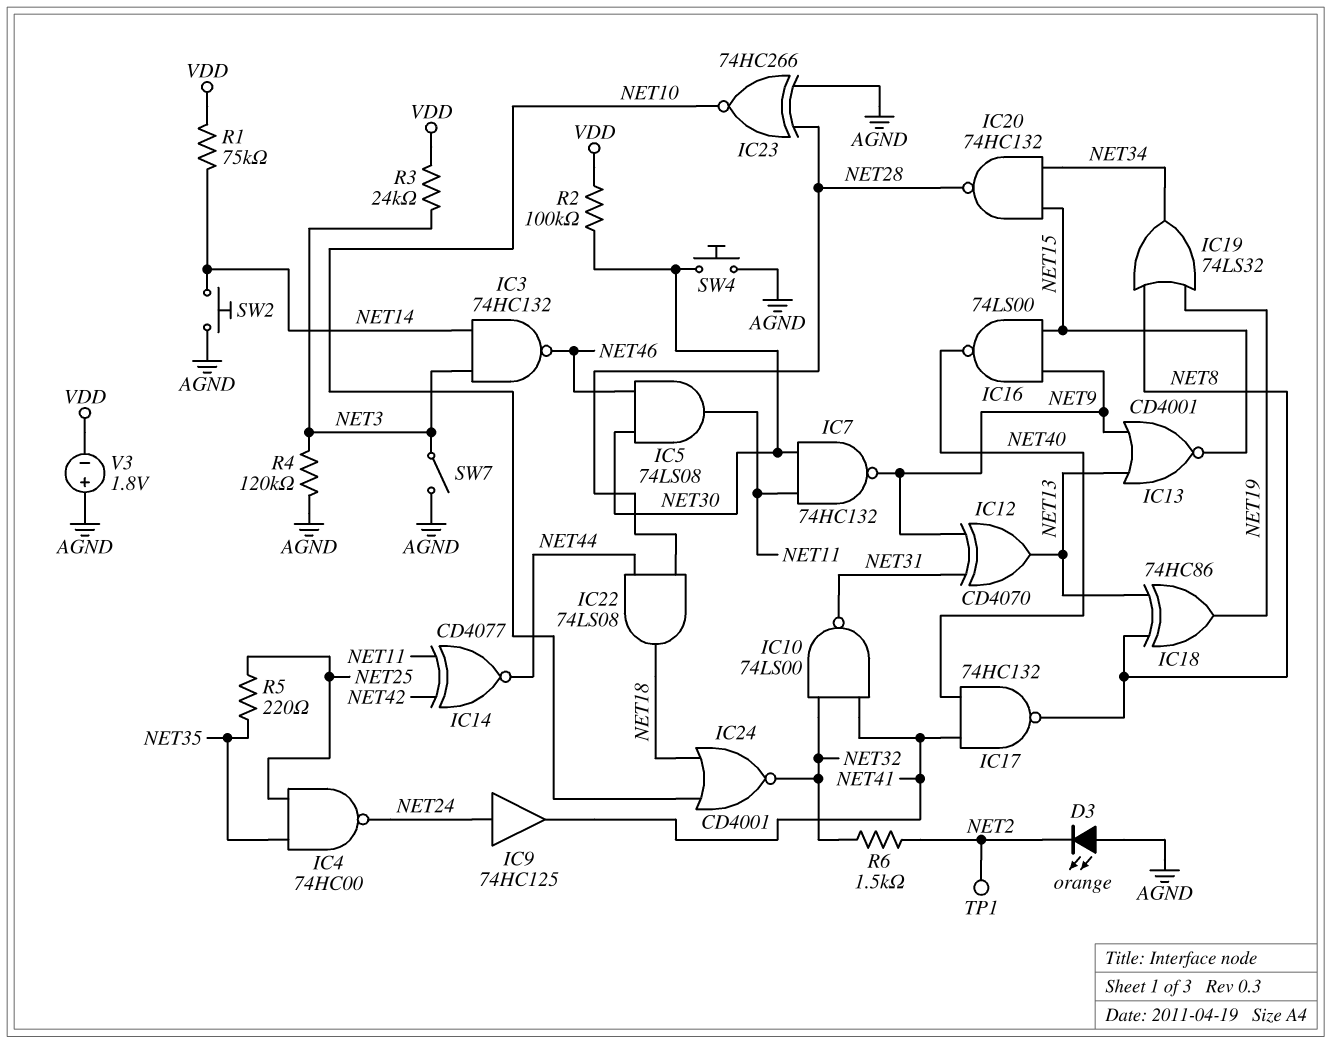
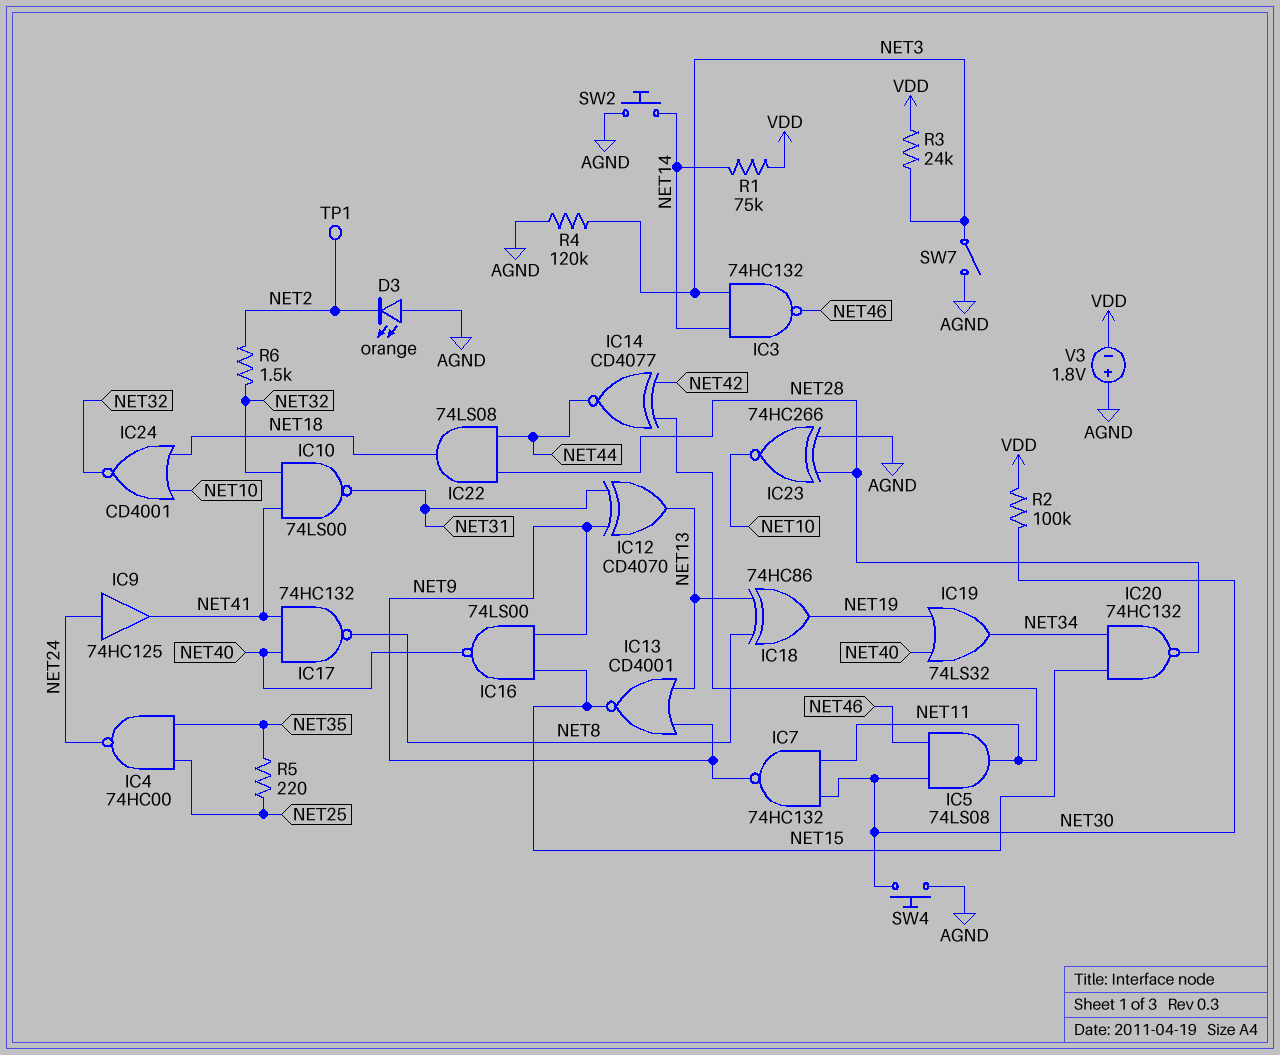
IC19: OR 74LS32 (in NET8, in NET19, out NET34) -> OR 74LS32 (in NET19, in NET40, out NET34)

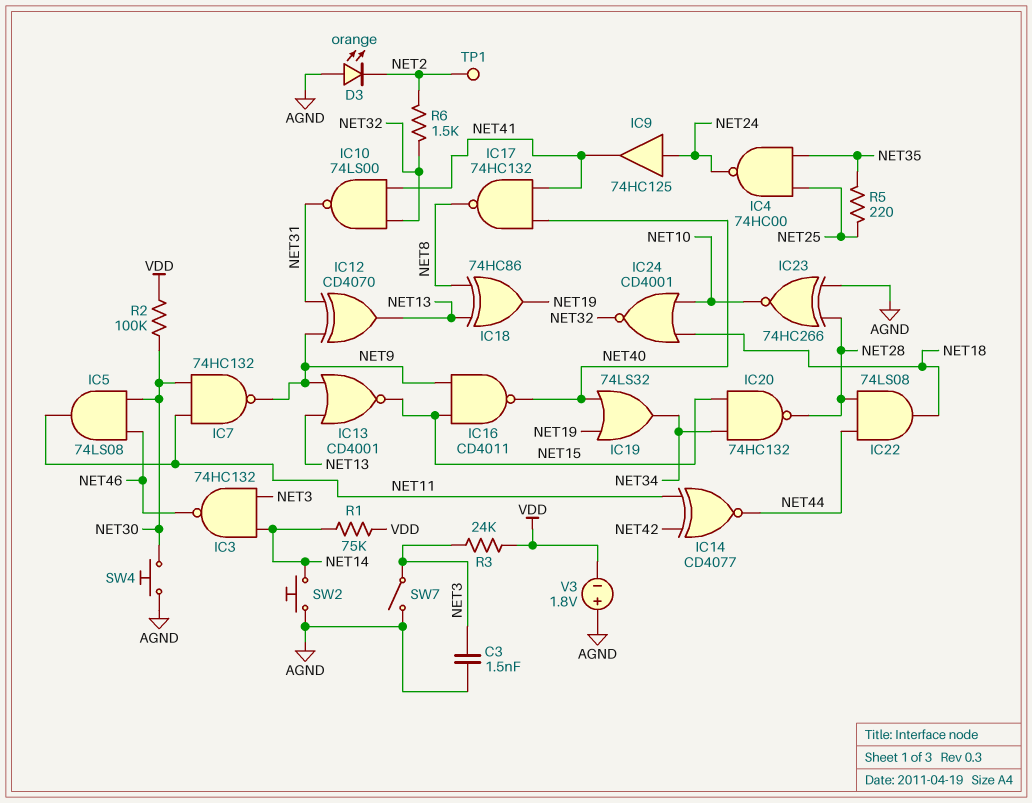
C3: none -> 1.5nF (AGND, NET3)
IC16: NAND 74LS00 (in NET9, in NET15, out NET40) -> NAND CD4011 (in NET9, in NET15, out NET40)
R4: 120k (AGND, NET3) -> none

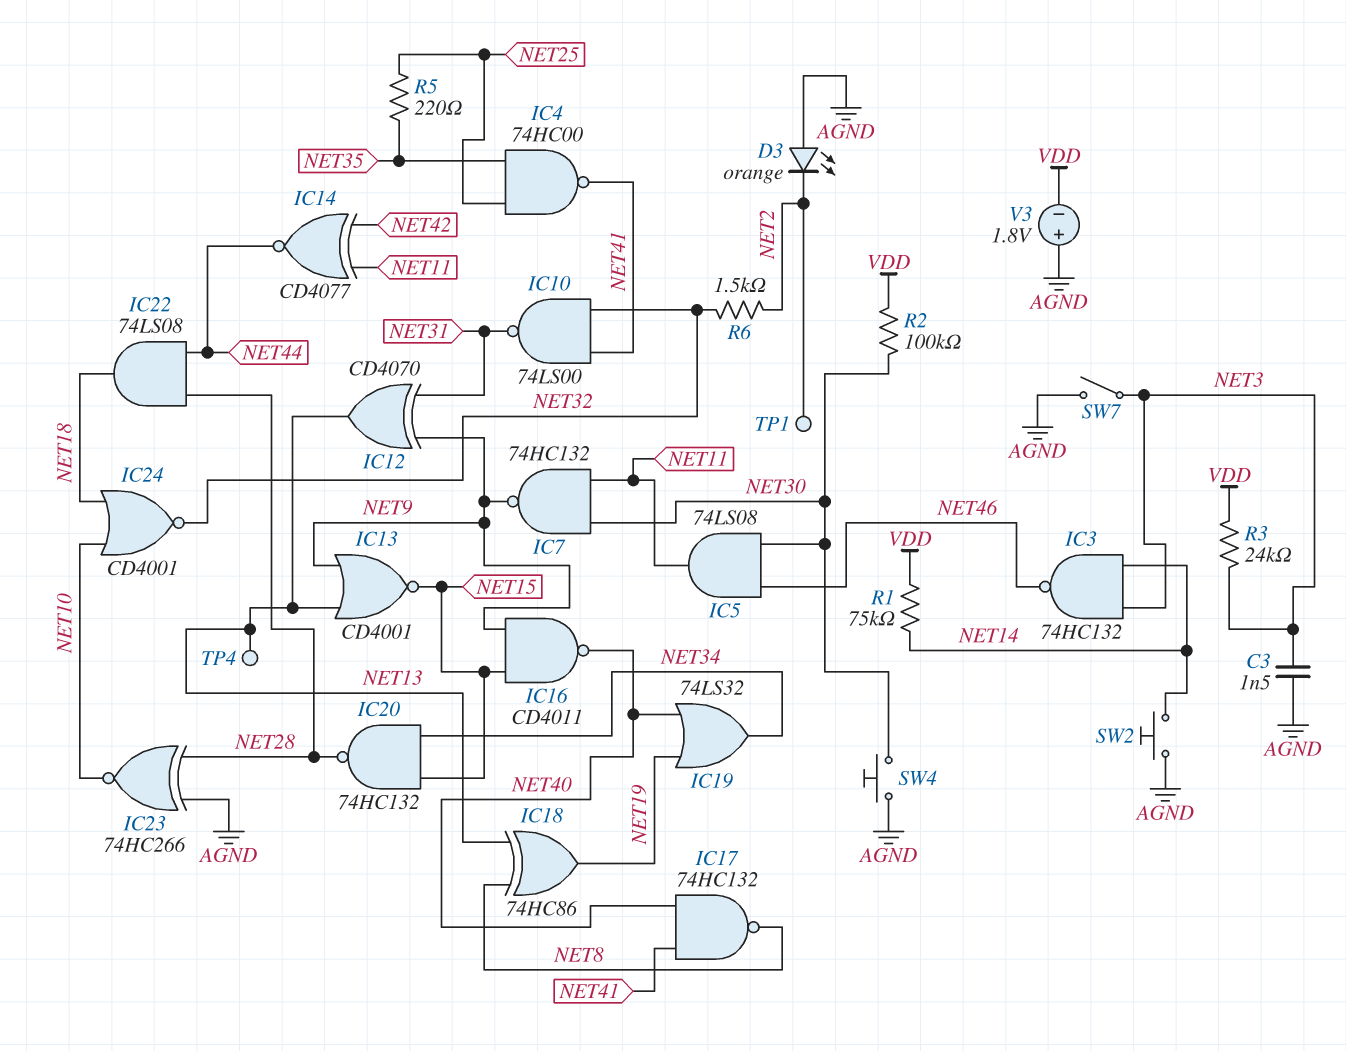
IC4: NAND 74HC00 (in NET25, in NET35, out NET24) -> NAND 74HC00 (in NET25, in NET35, out NET41)
IC9: buffer 74HC125 (in NET24, out NET41) -> none
TP4: none -> test point (NET13)

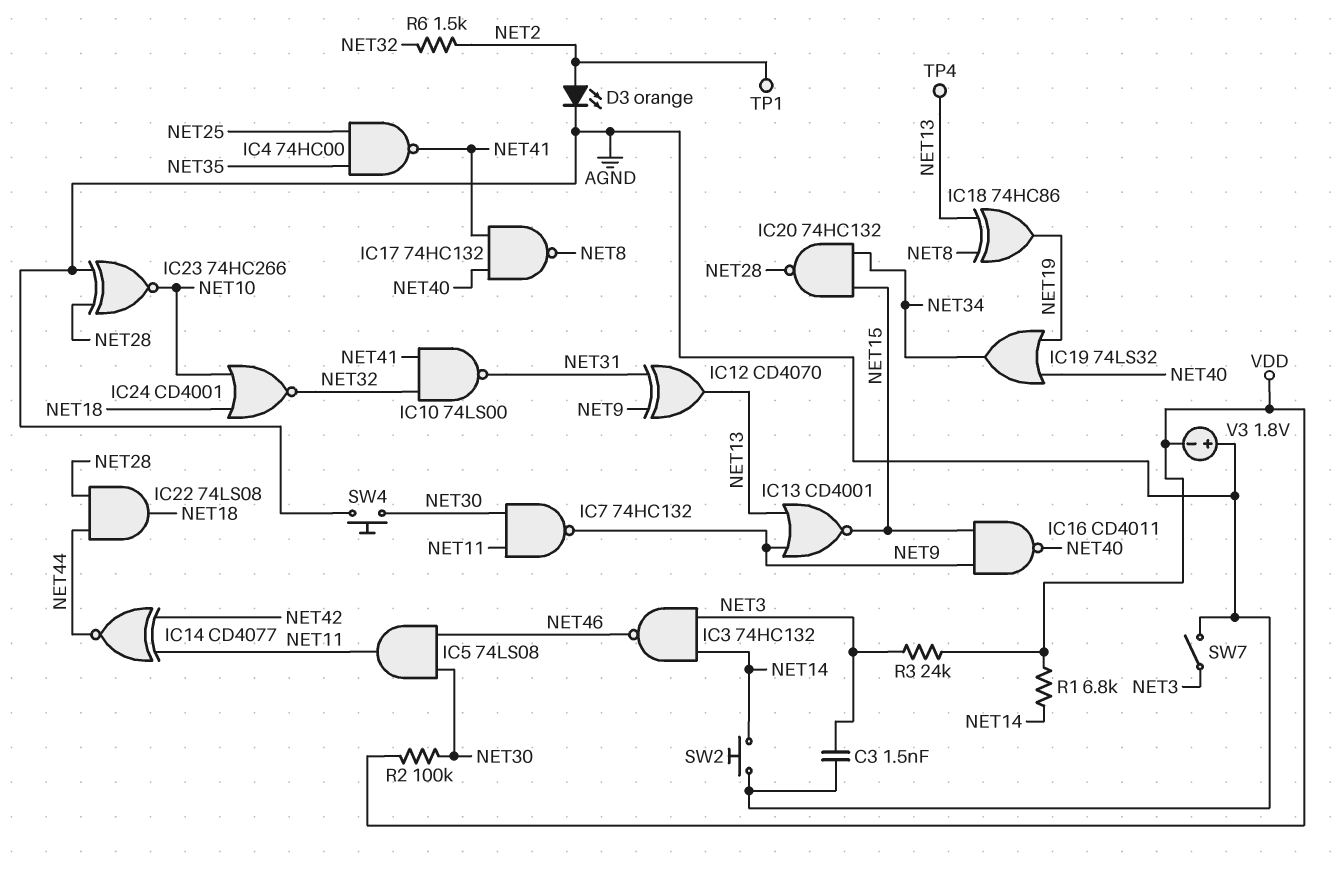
D3: LED orange (A AGND, K NET2) -> LED orange (A NET2, K AGND)
R1: 75k (NET14, VDD) -> 6.8k (NET14, VDD)
R5: 220 (NET25, NET35) -> none

